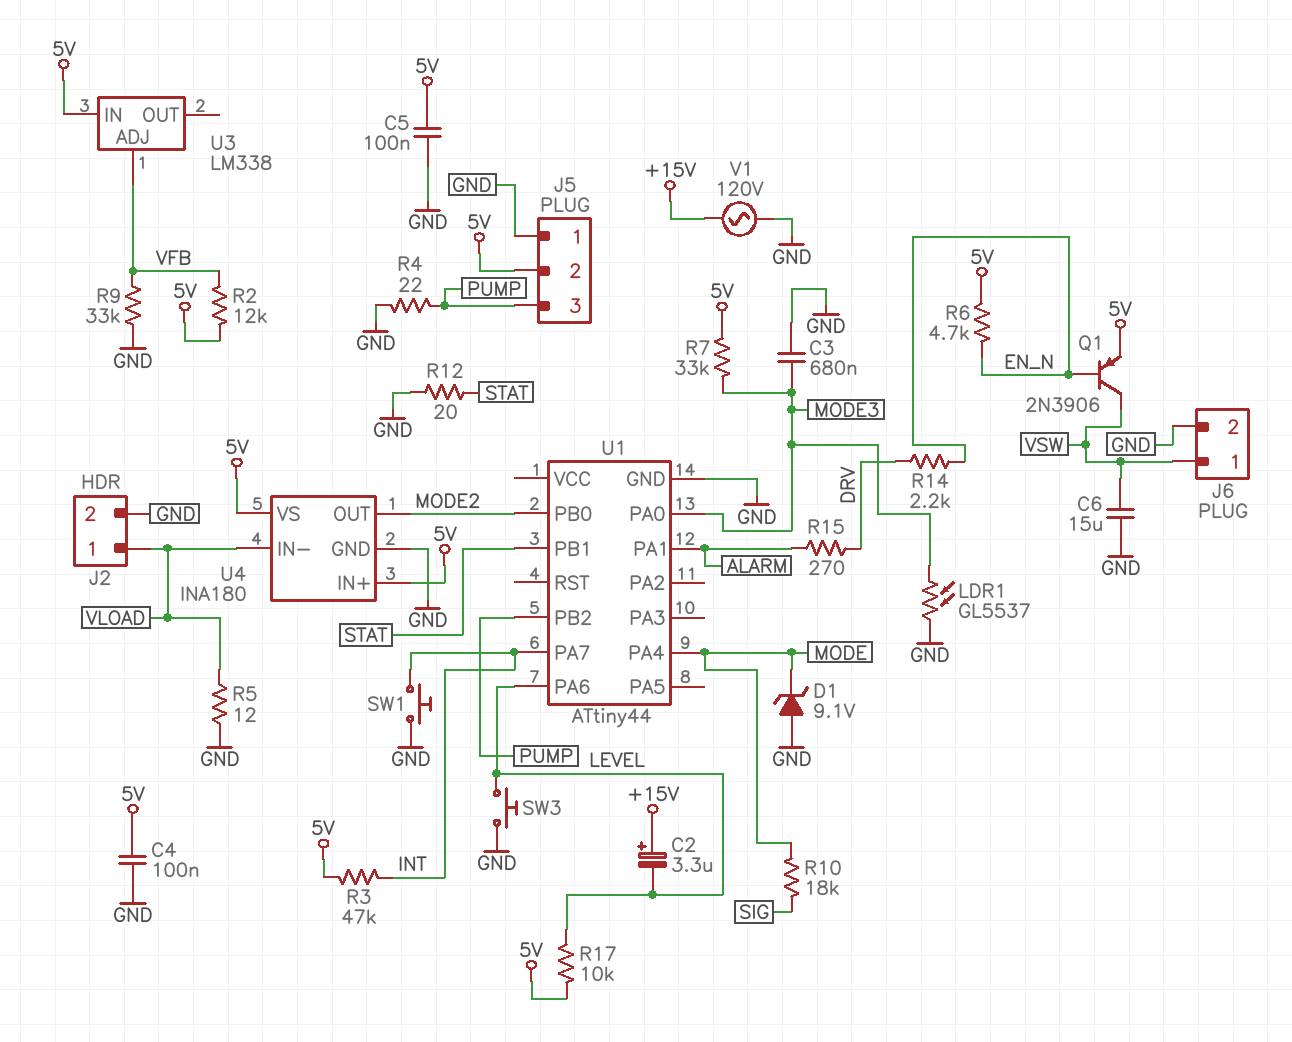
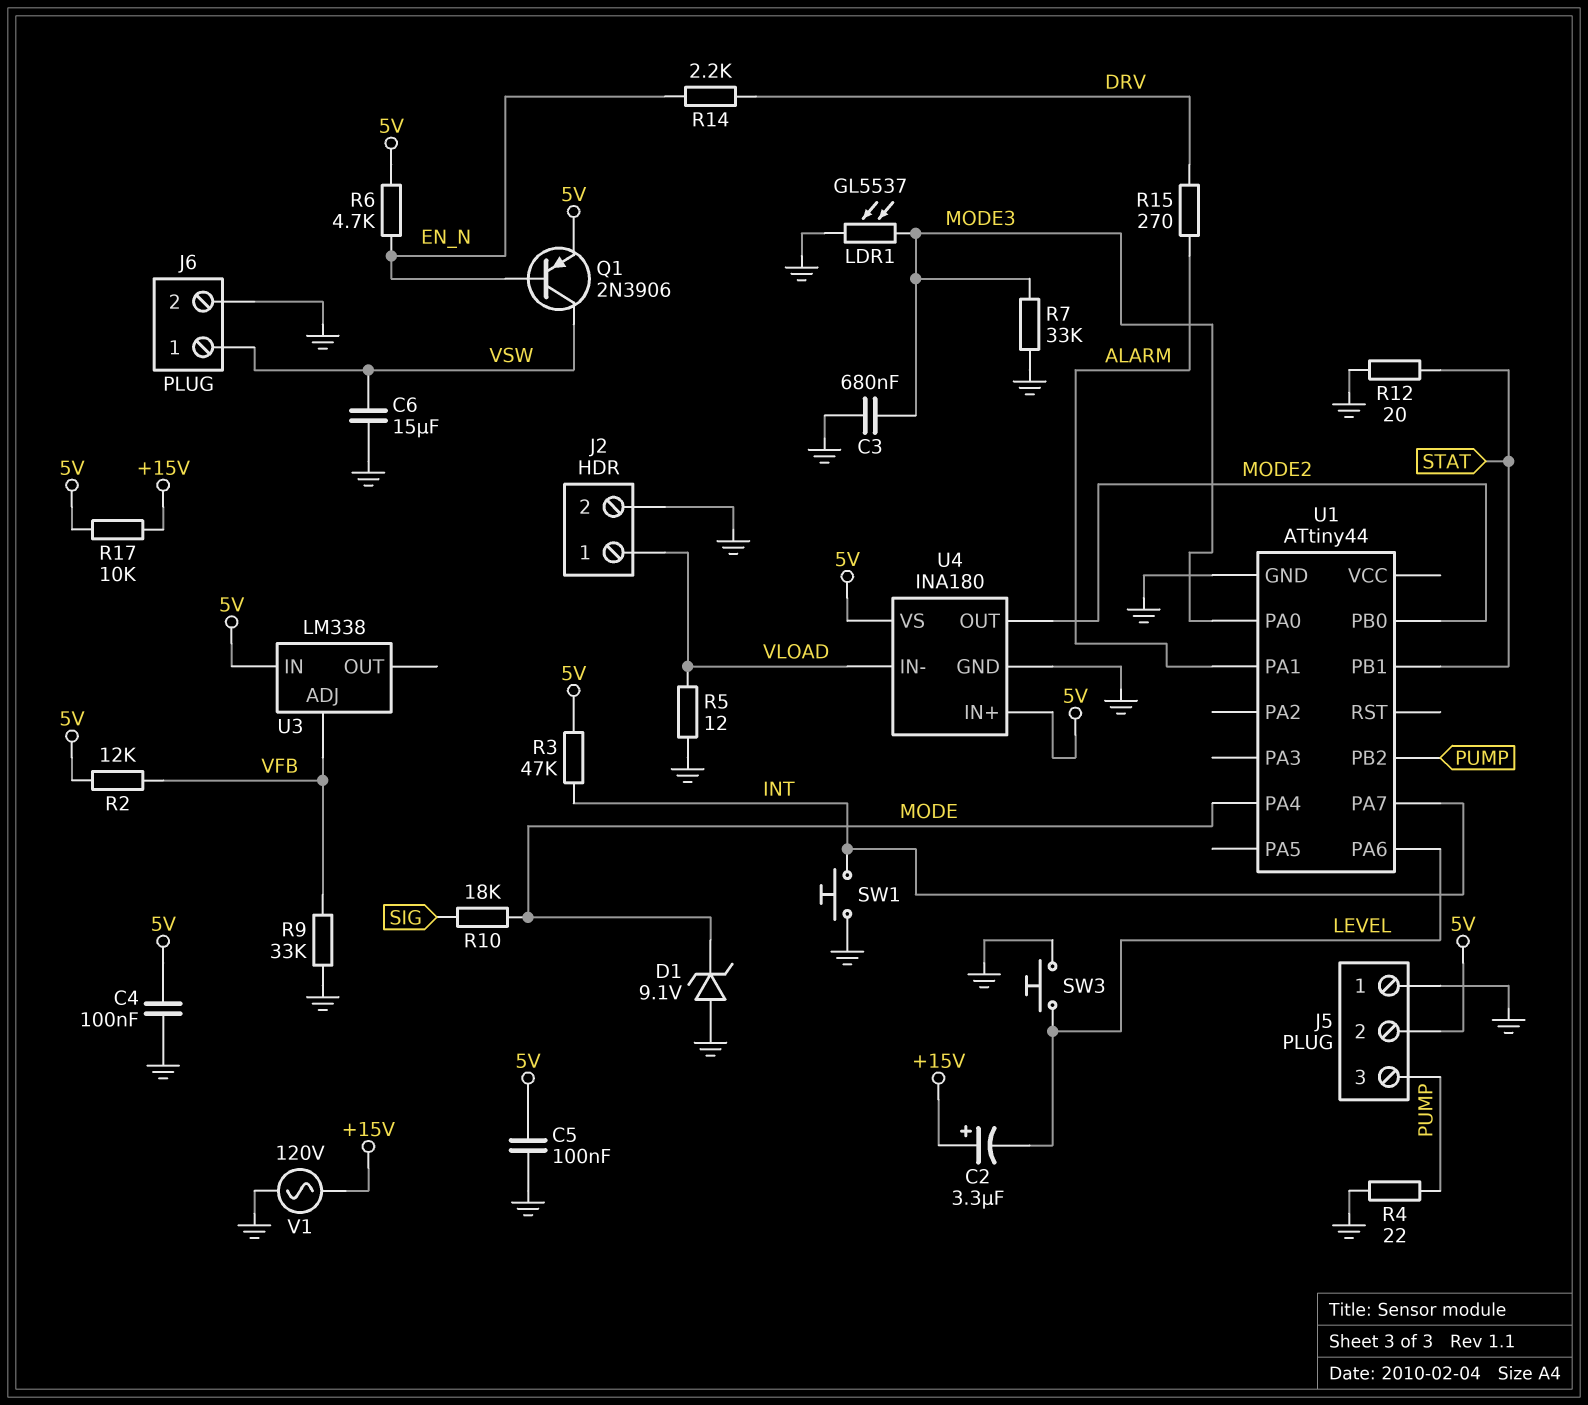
R7: 33k (5V, MODE3) -> 33k (GND, MODE3)
R17: 10k (5V, LEVEL) -> 10k (+15V, 5V)

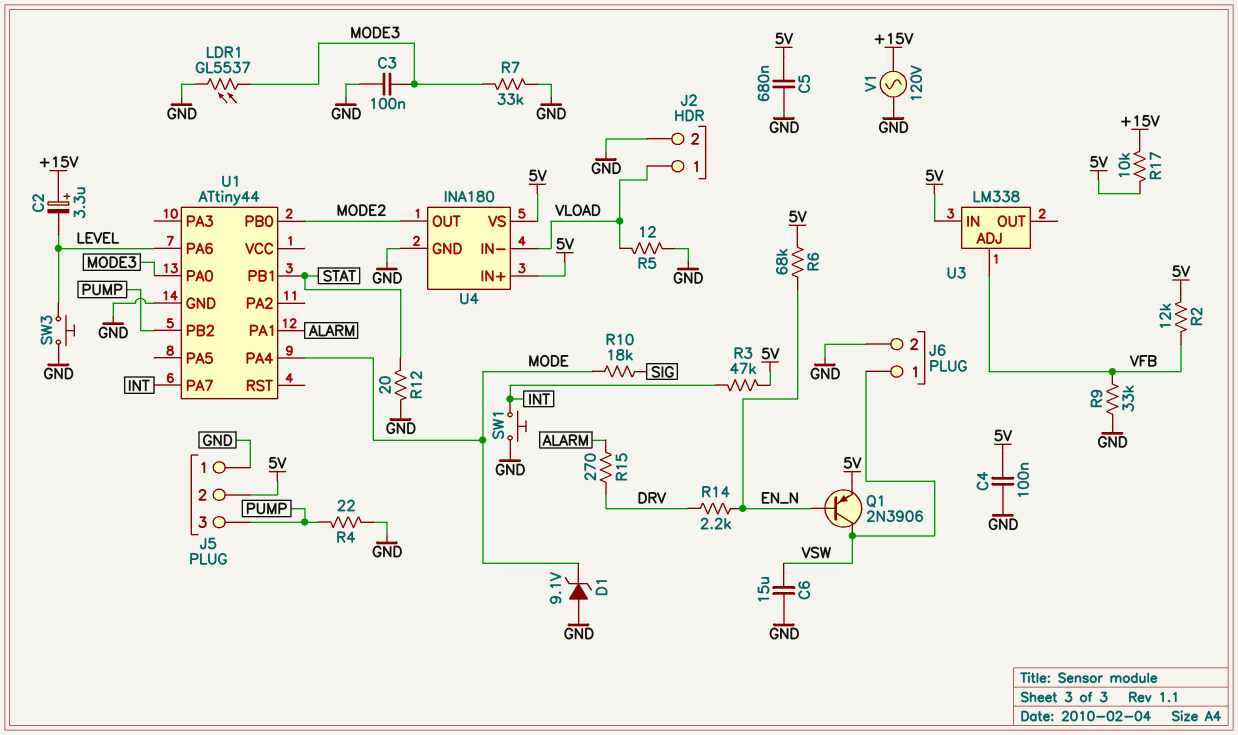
C3: 680nF (GND, MODE3) -> 100nF (GND, MODE3)
C5: 100nF (5V, GND) -> 680nF (5V, GND)
R6: 4.7k (5V, EN_N) -> 68k (5V, EN_N)

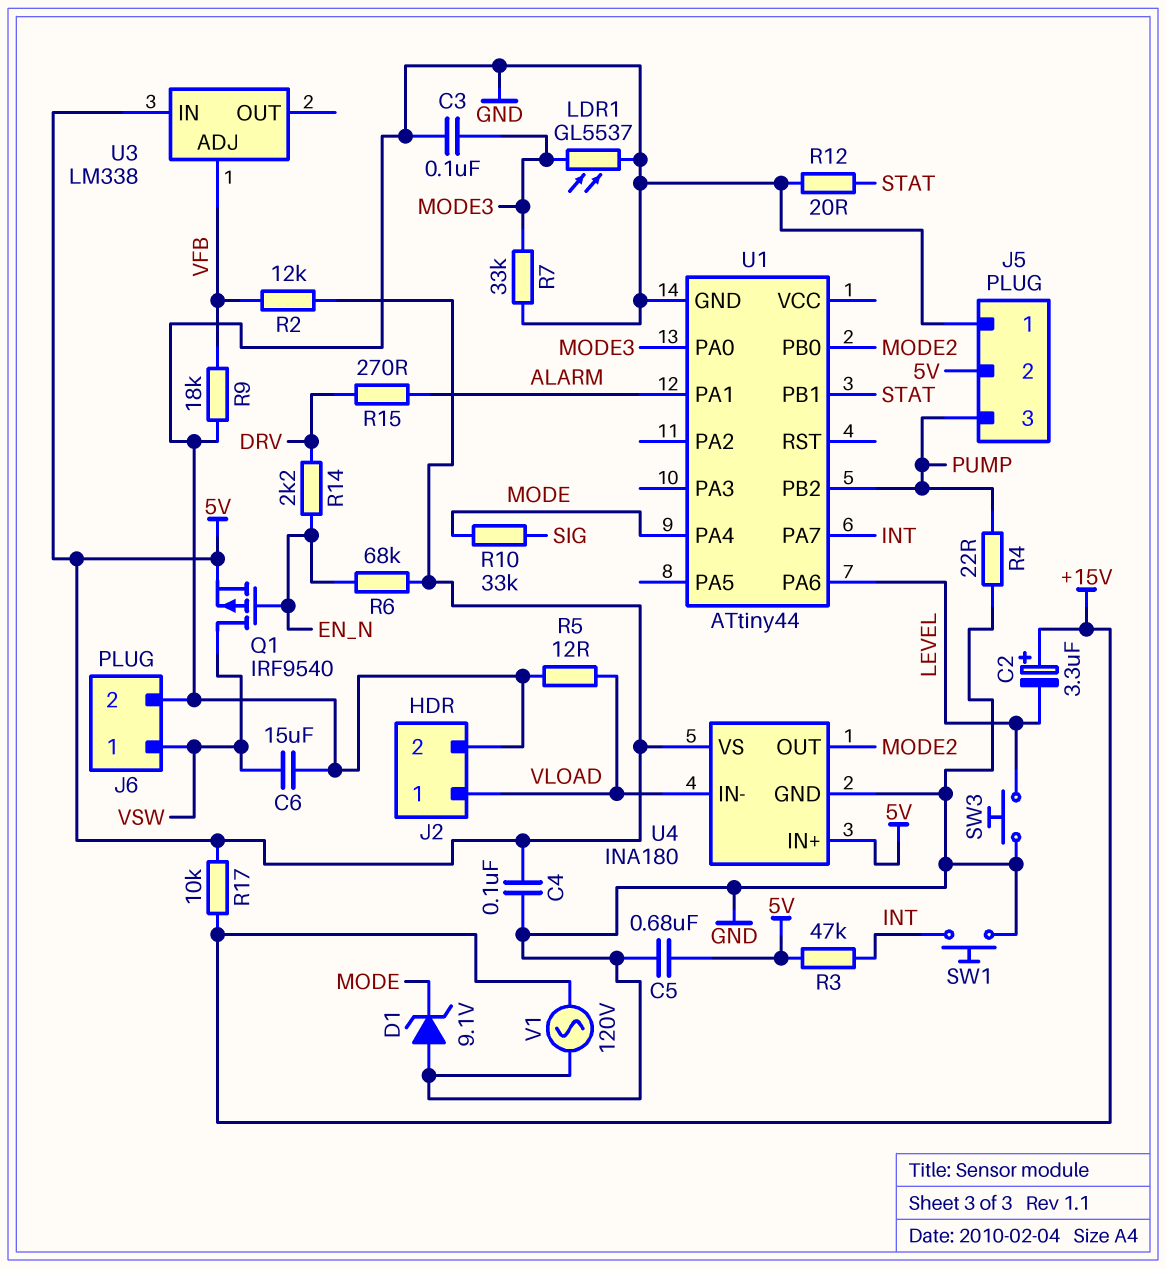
Q1: PNP 2N3906 (B EN_N, C VSW, E 5V) -> PMOS IRF9540 (G EN_N, D VSW, S 5V)
R9: 33k (GND, VFB) -> 18k (GND, VFB)
R10: 18k (MODE, SIG) -> 33k (MODE, SIG)

